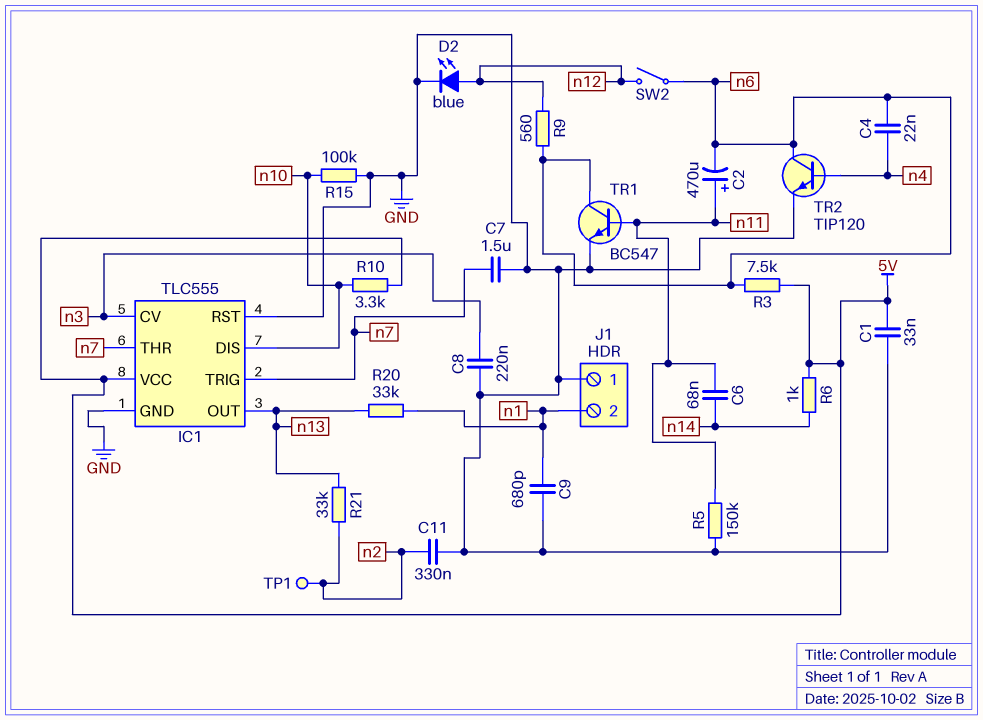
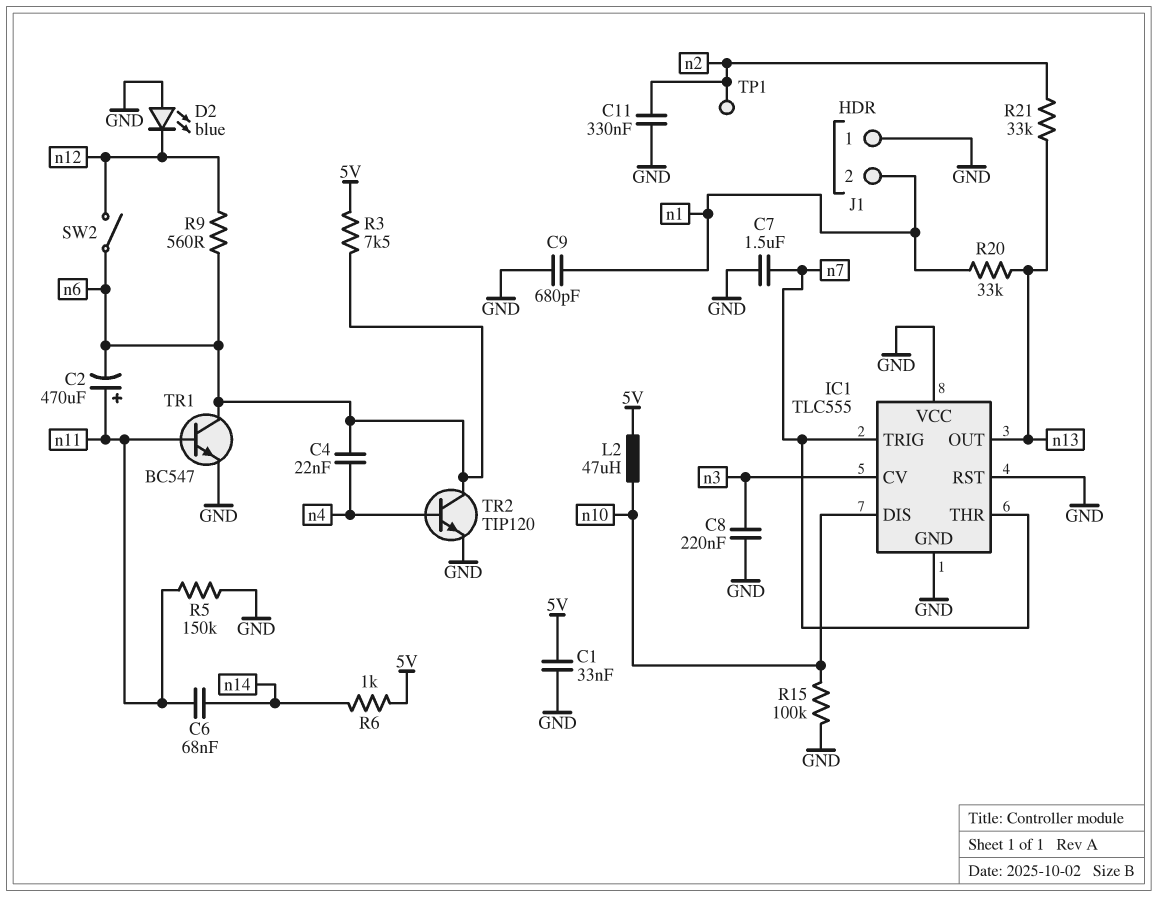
D2: LED blue (A n12, K GND) -> LED blue (A GND, K n12)
IC1 pin VCC: 5V -> GND
L2: none -> 47uH (5V, n10)
R10: 3.3k (5V, n10) -> none

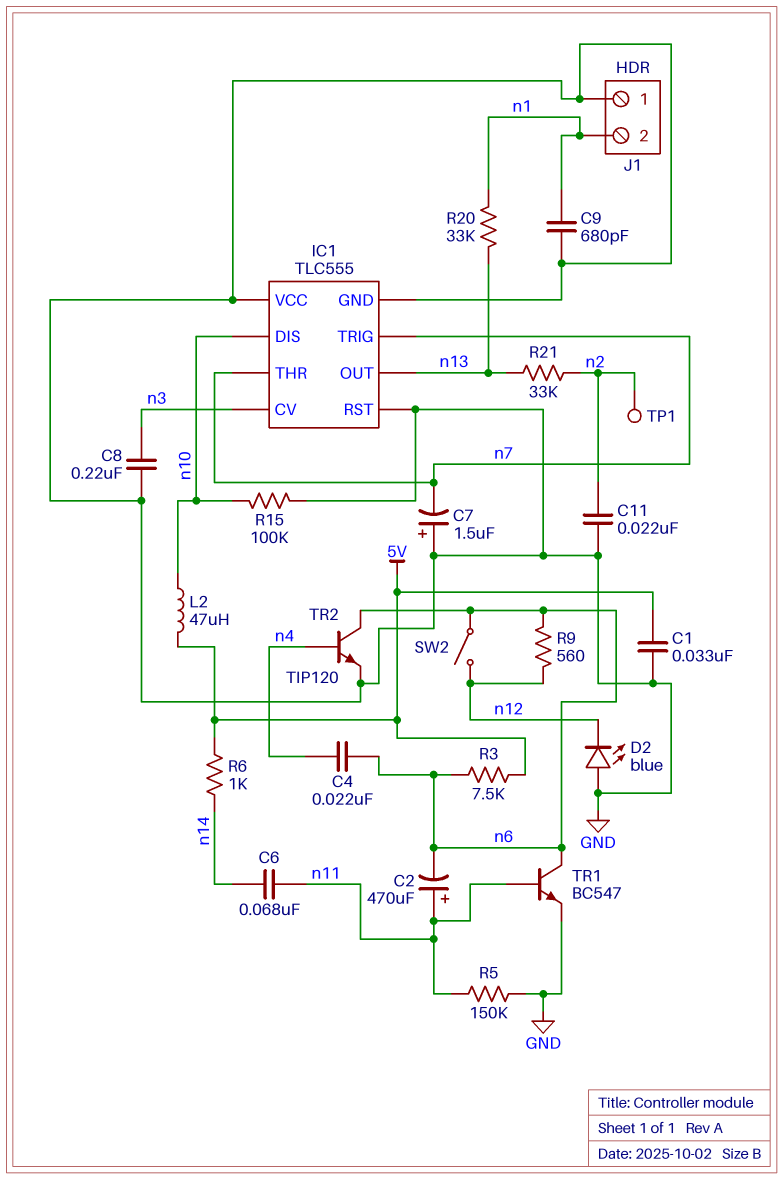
C7: 1.5uF (GND, n7) -> 1.5uF (plus GND, minus n7)
C11: 330nF (GND, n2) -> 22nF (GND, n2)

